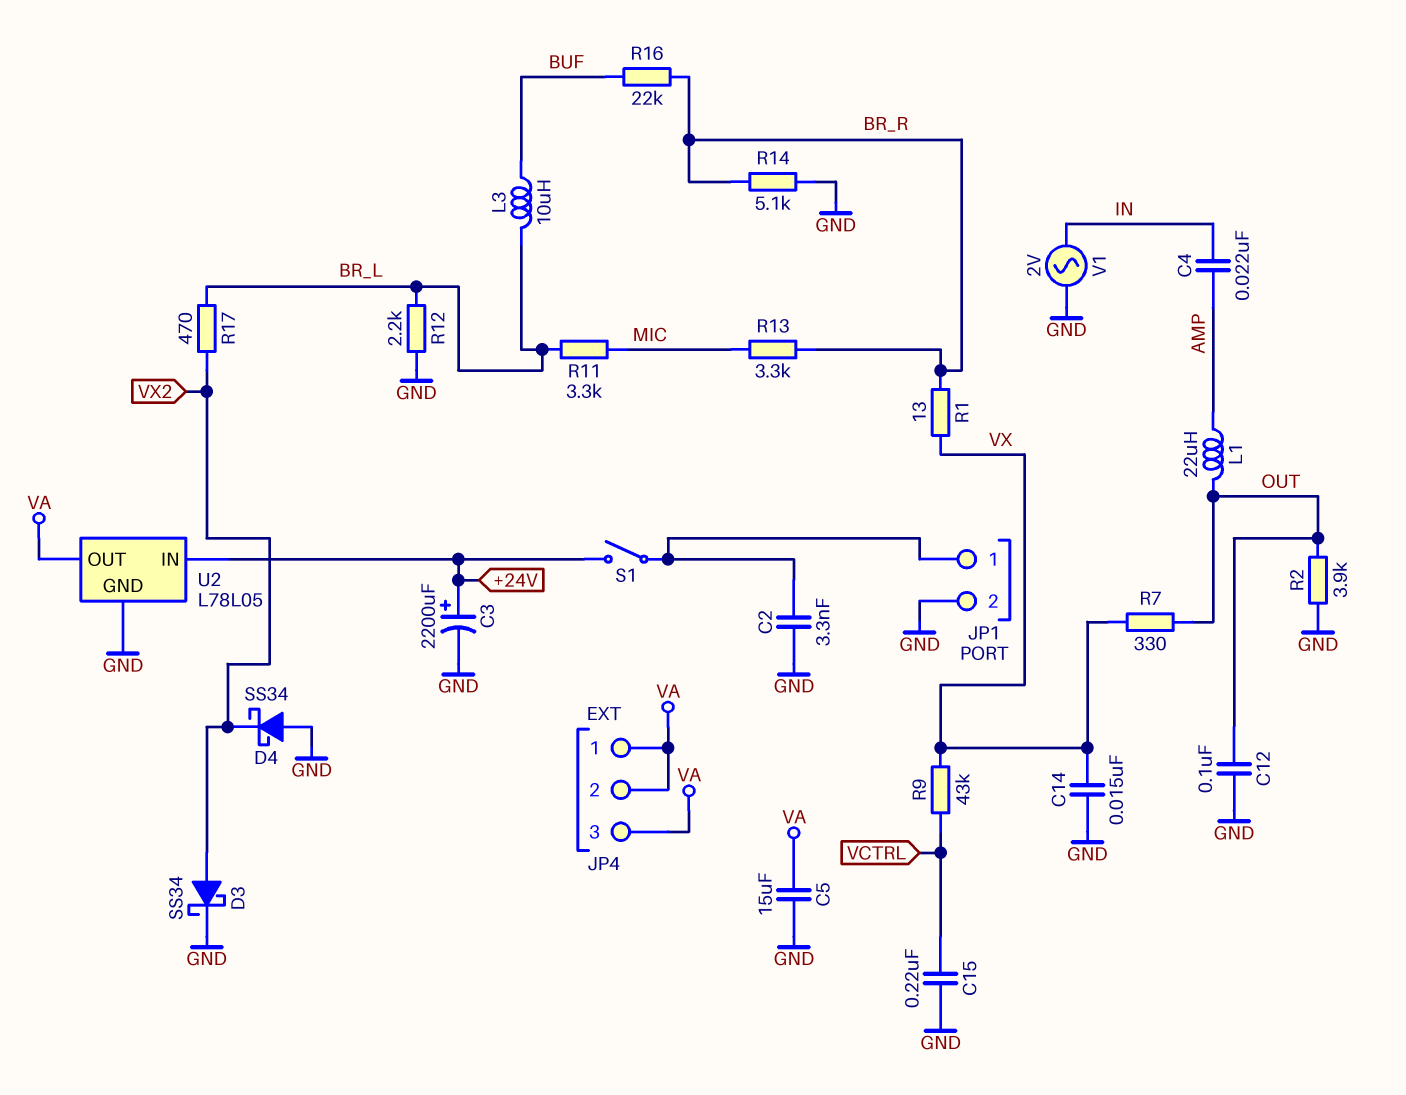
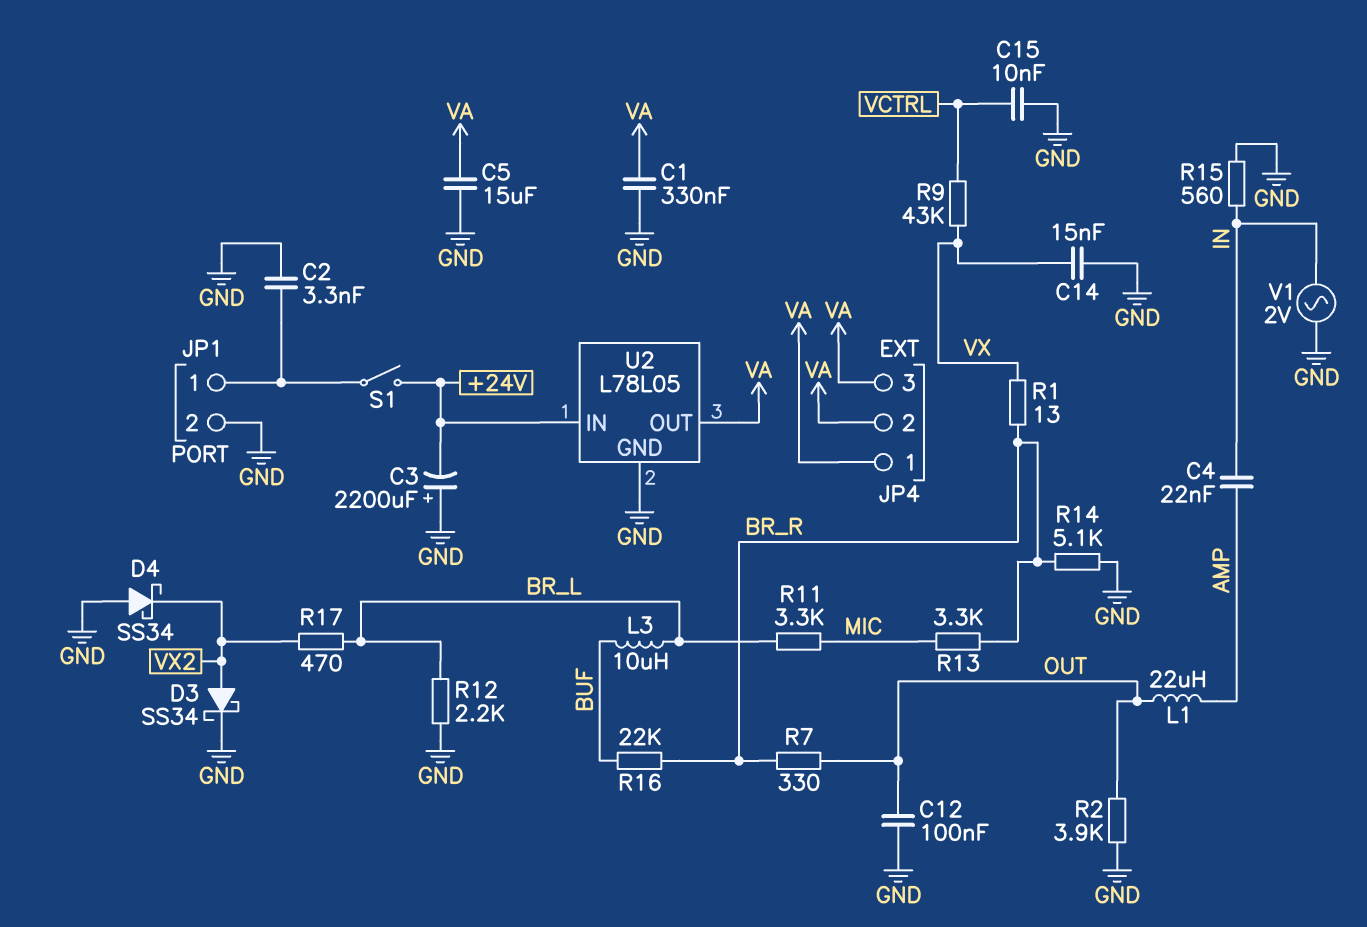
C1: none -> 330nF (GND, VA)
C3: 2200uF (plus +24V, minus GND) -> 2200uF (plus GND, minus +24V)
C15: 220nF (GND, VCTRL) -> 10nF (GND, VCTRL)
R7: 330 (OUT, VX) -> 330 (BR_R, OUT)
R15: none -> 560 (GND, IN)

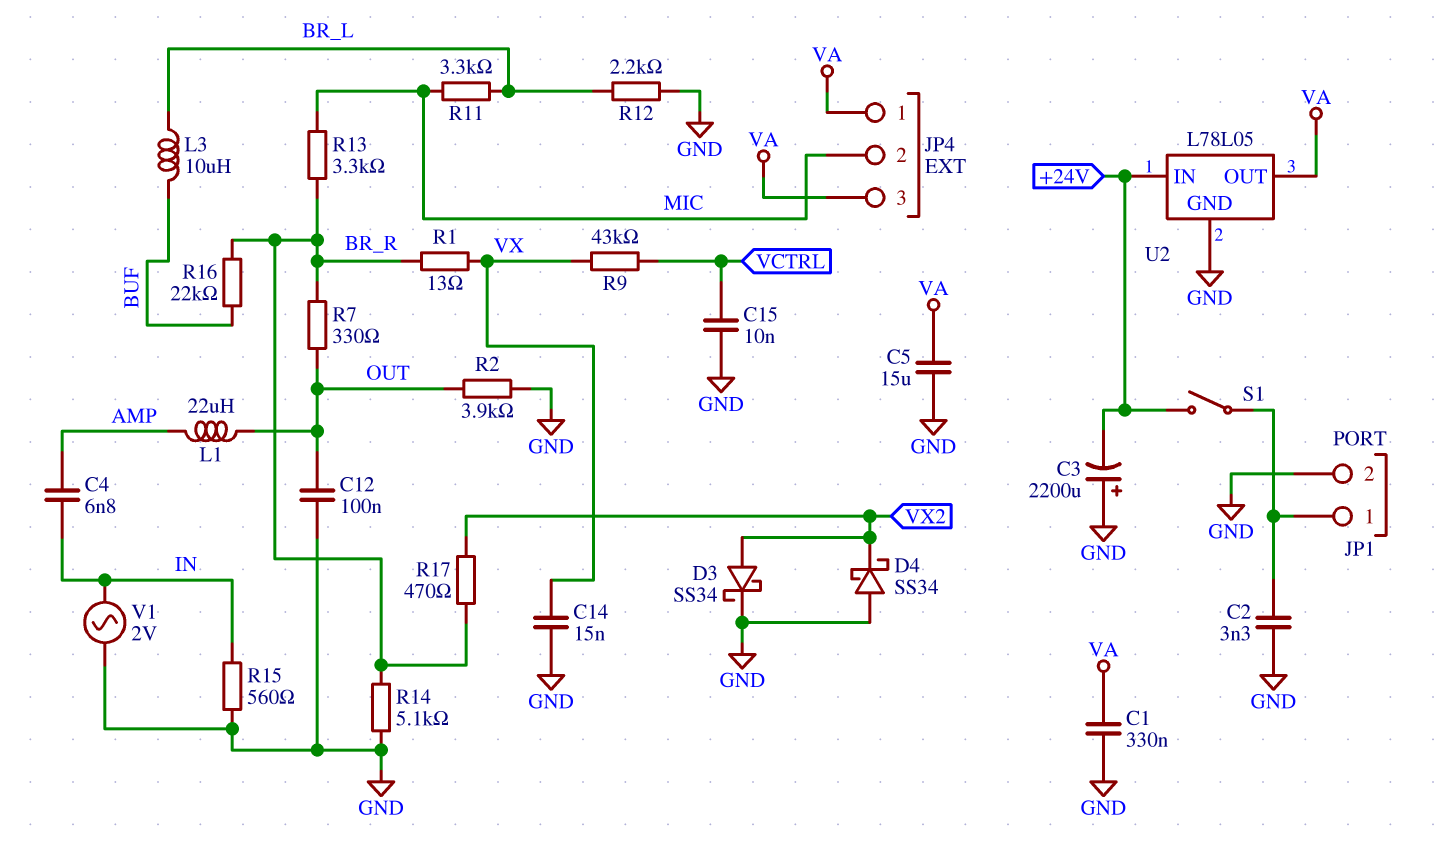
C4: 22nF (AMP, IN) -> 6.8nF (AMP, IN)
JP4 pin 2: VA -> MIC
R17: 470 (BR_L, VX2) -> 470 (BR_R, VX2)

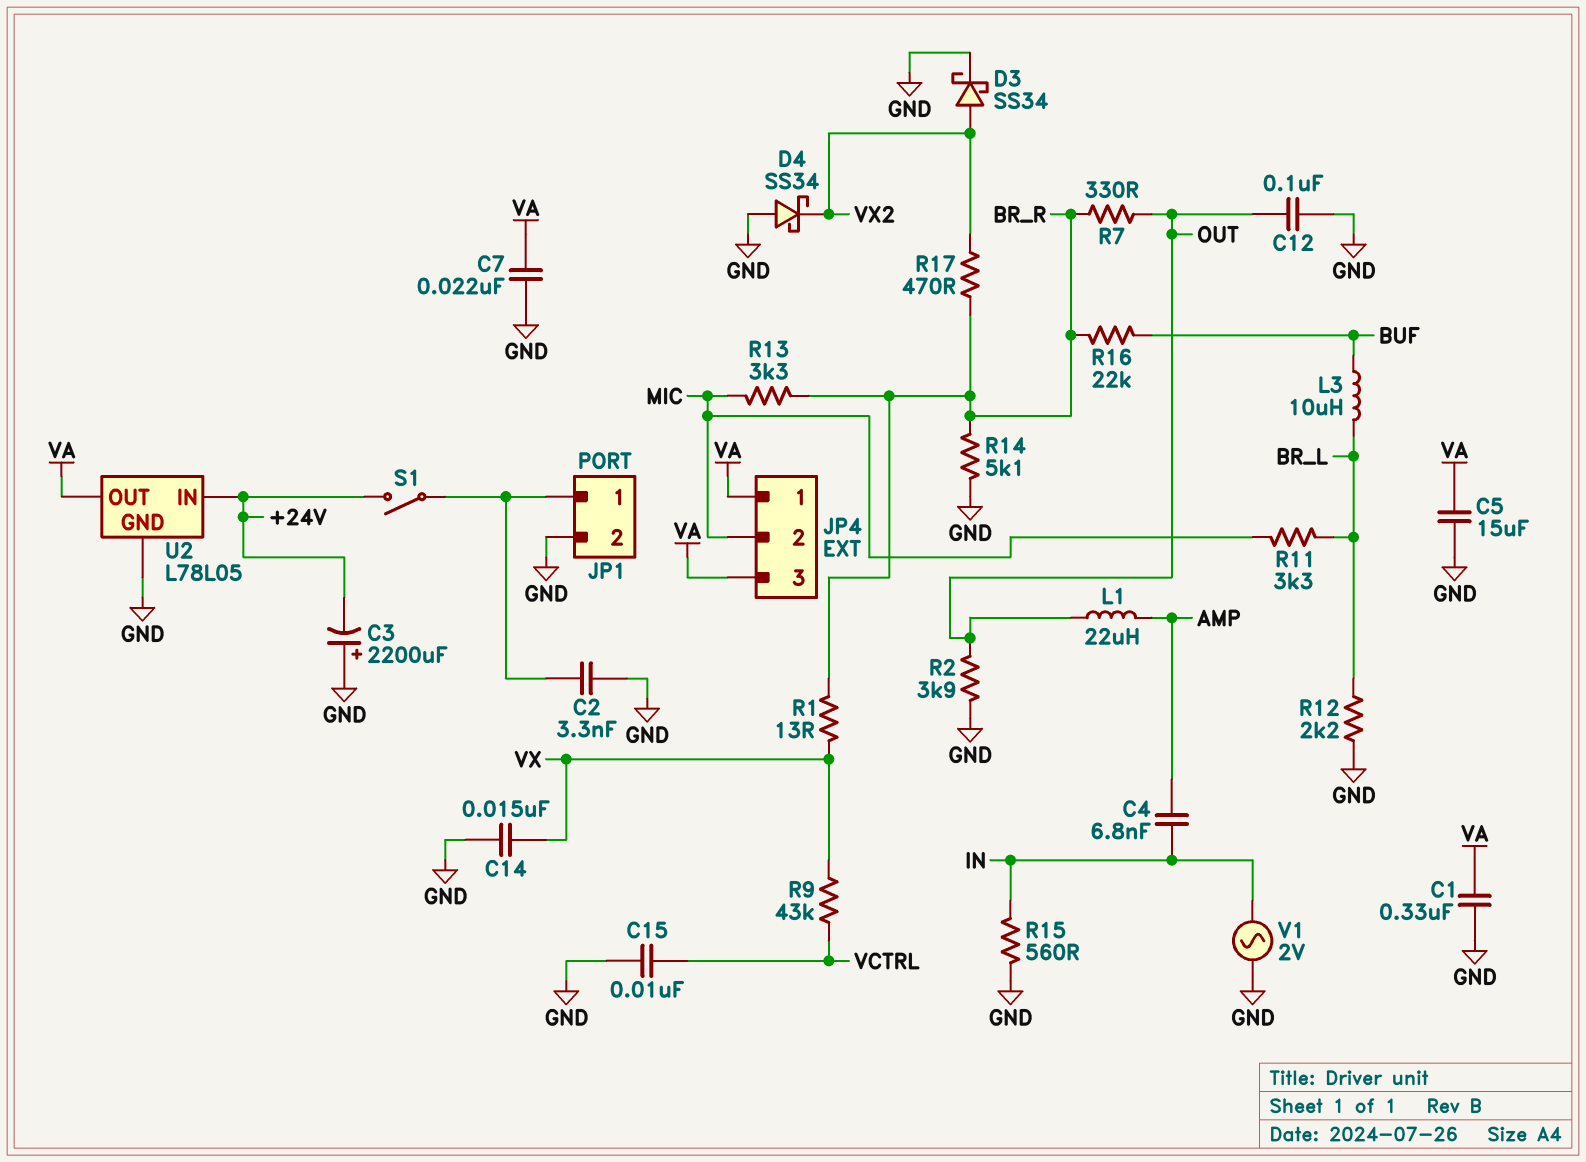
C7: none -> 22nF (GND, VA)

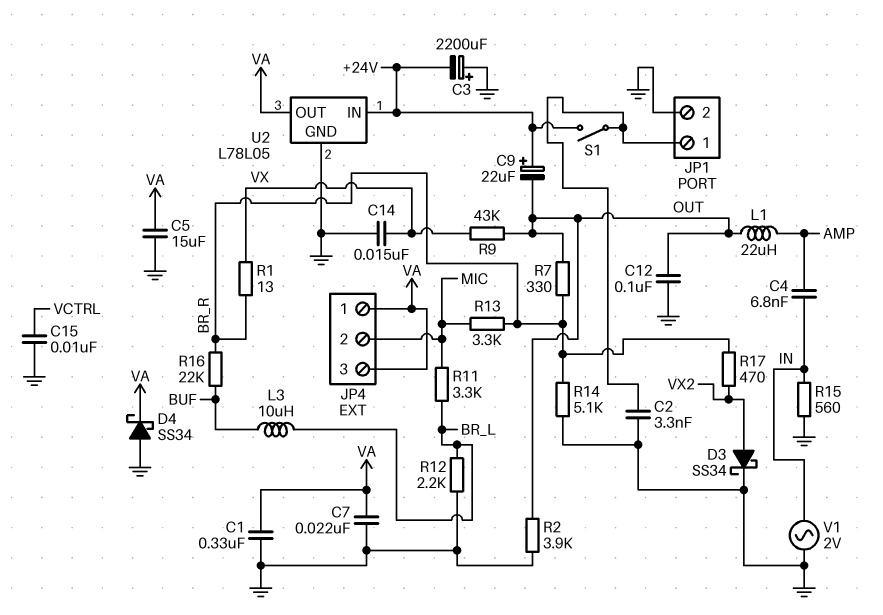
C9: none -> 22uF (plus +24V, minus OUT)
D4: schottky SS34 (A GND, K VX2) -> schottky SS34 (A GND, K VA)
R9: 43k (VCTRL, VX) -> 43k (OUT, VX)

